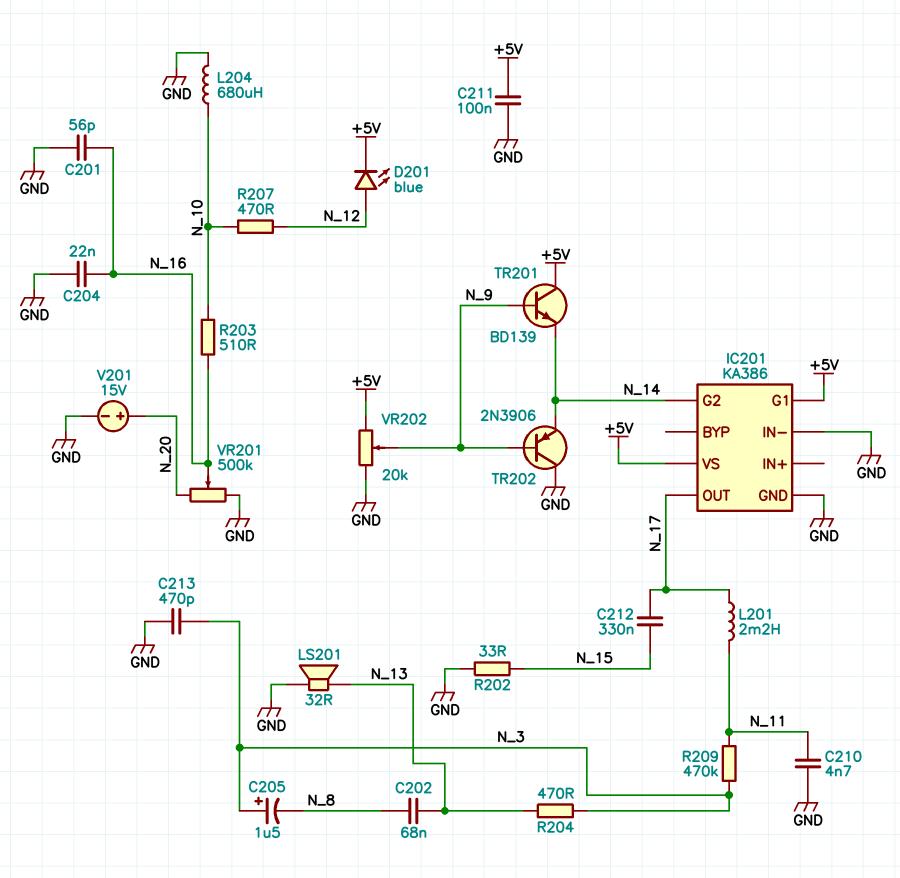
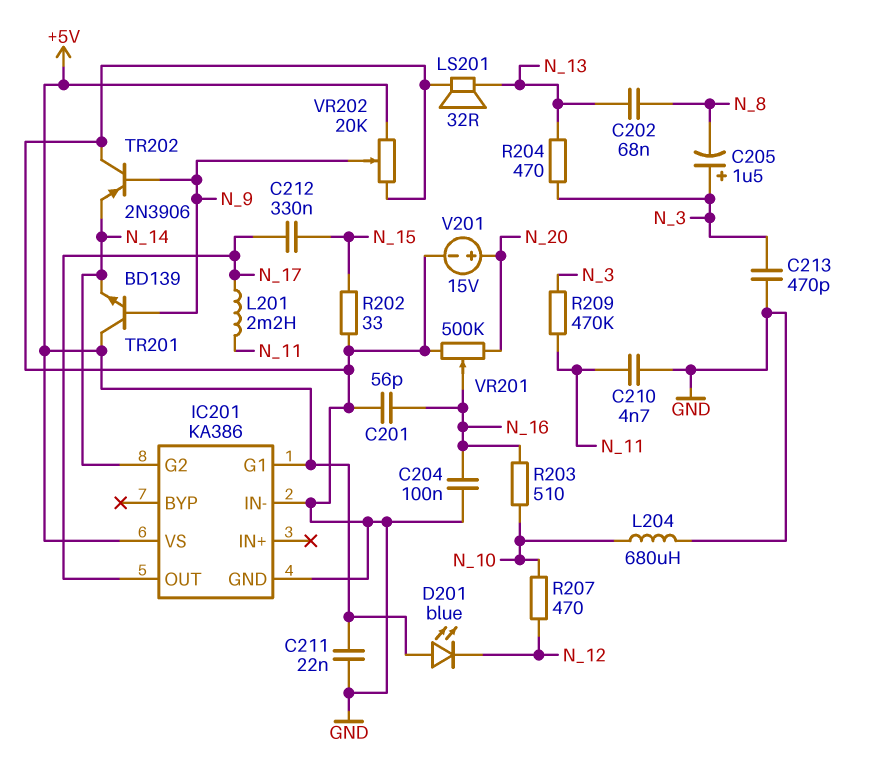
C204: 22nF (GND, N_16) -> 100nF (GND, N_16)
C211: 100nF (+5V, GND) -> 22nF (+5V, GND)
D201: LED blue (A N_12, K +5V) -> LED blue (A +5V, K N_12)

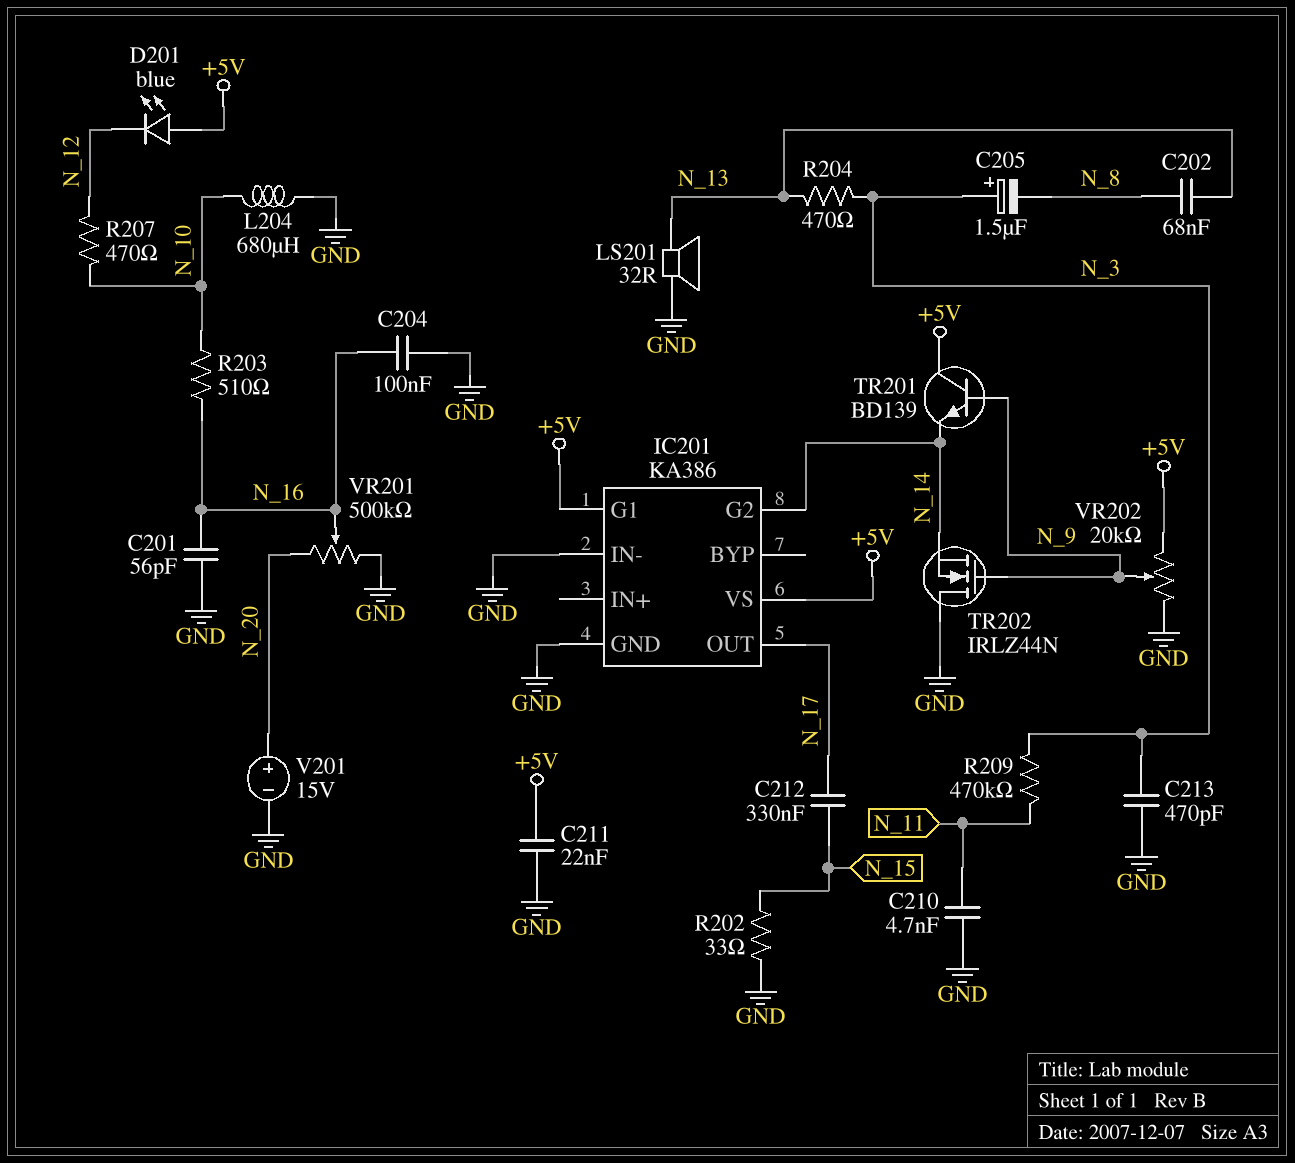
L201: 2.2mH (N_11, N_17) -> none
TR202: PNP 2N3906 (B N_9, C GND, E N_14) -> NMOS IRLZ44N (G N_9, D GND, S N_14)

